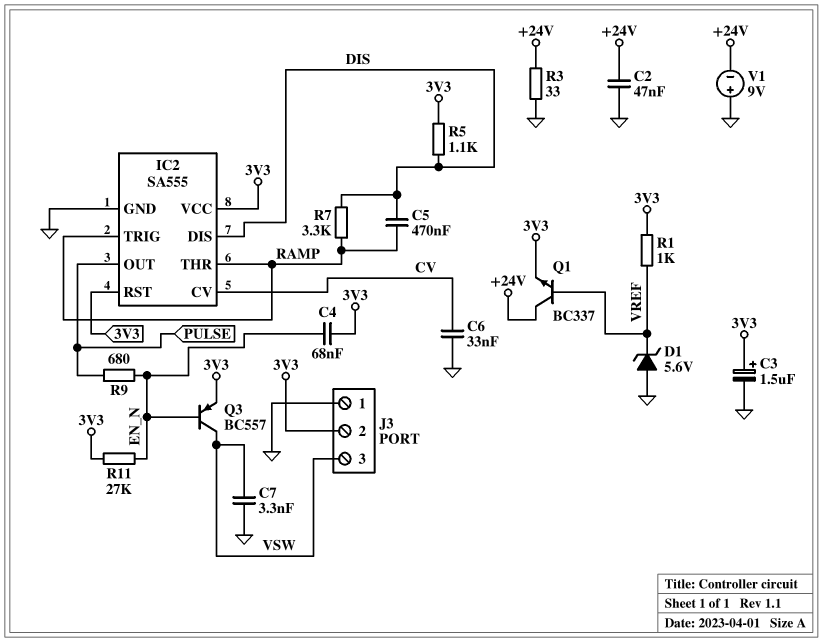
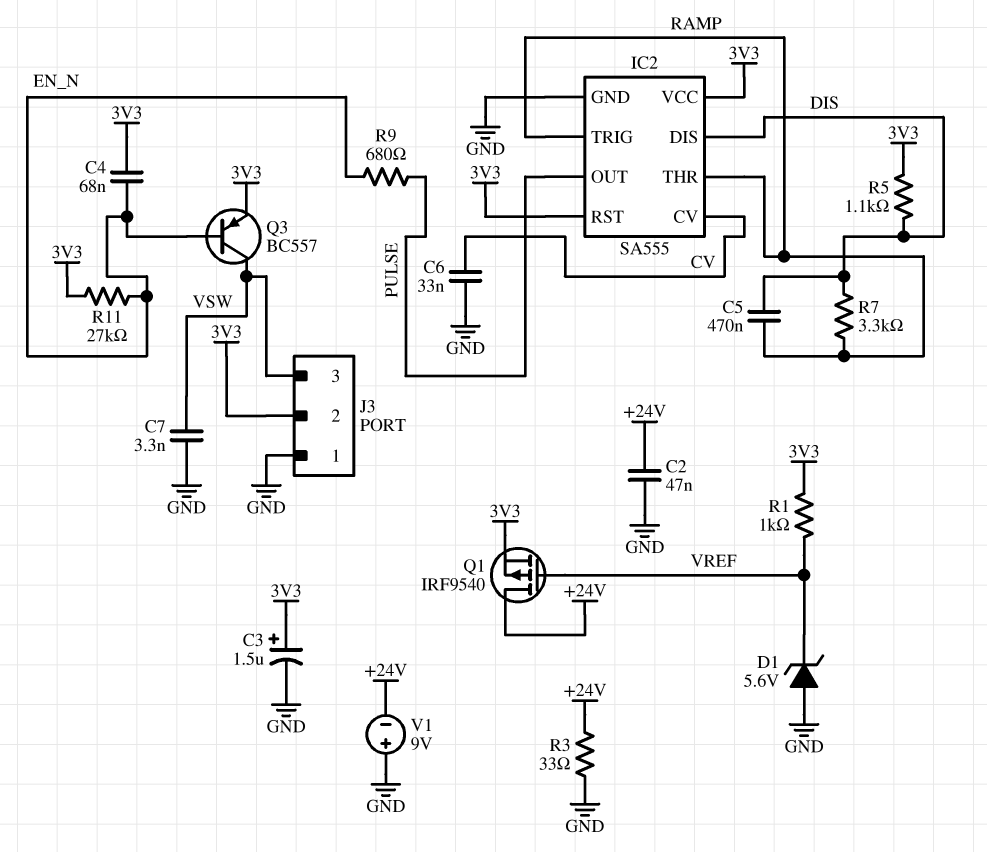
Q1: NPN BC337 (B VREF, C +24V, E 3V3) -> PMOS IRF9540 (G VREF, D +24V, S 3V3)

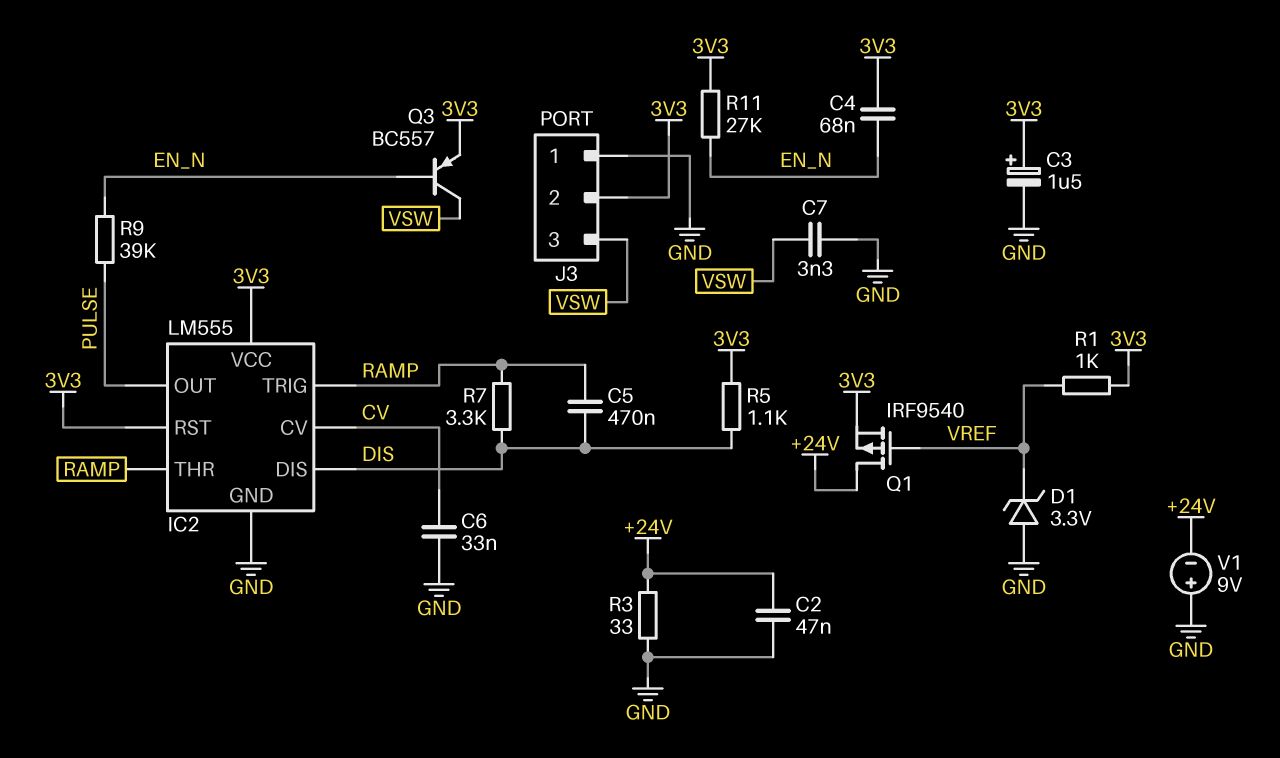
D1: zener 5.6V (A GND, K VREF) -> zener 3.3V (A GND, K VREF)
IC2: SA555 -> LM555
R9: 680 (EN_N, PULSE) -> 39k (EN_N, PULSE)

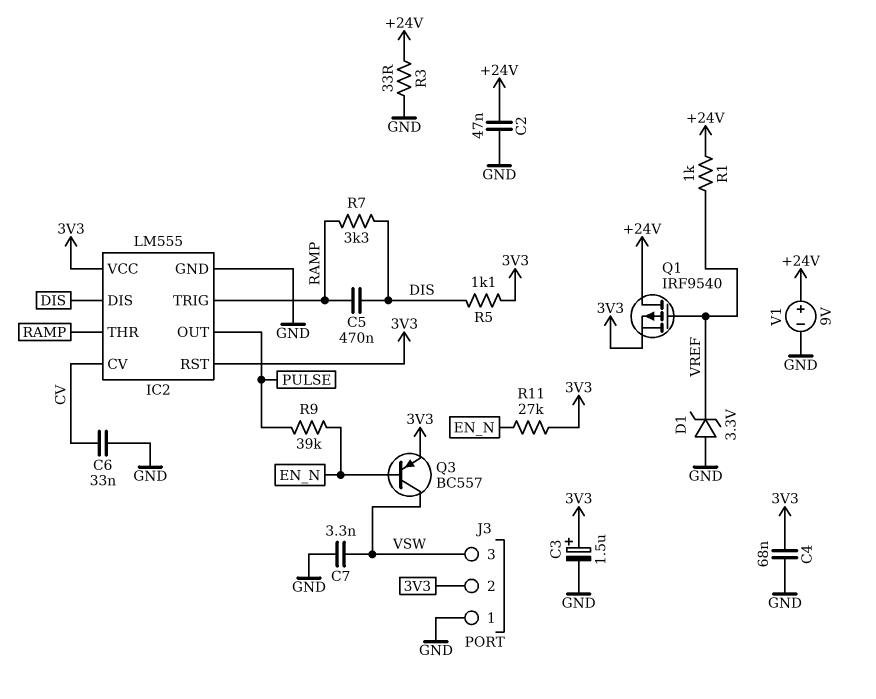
C4: 68nF (3V3, EN_N) -> 68nF (3V3, GND)
R1: 1k (3V3, VREF) -> 1k (+24V, VREF)
V1: 9V (plus GND, minus +24V) -> 9V (plus +24V, minus GND)

